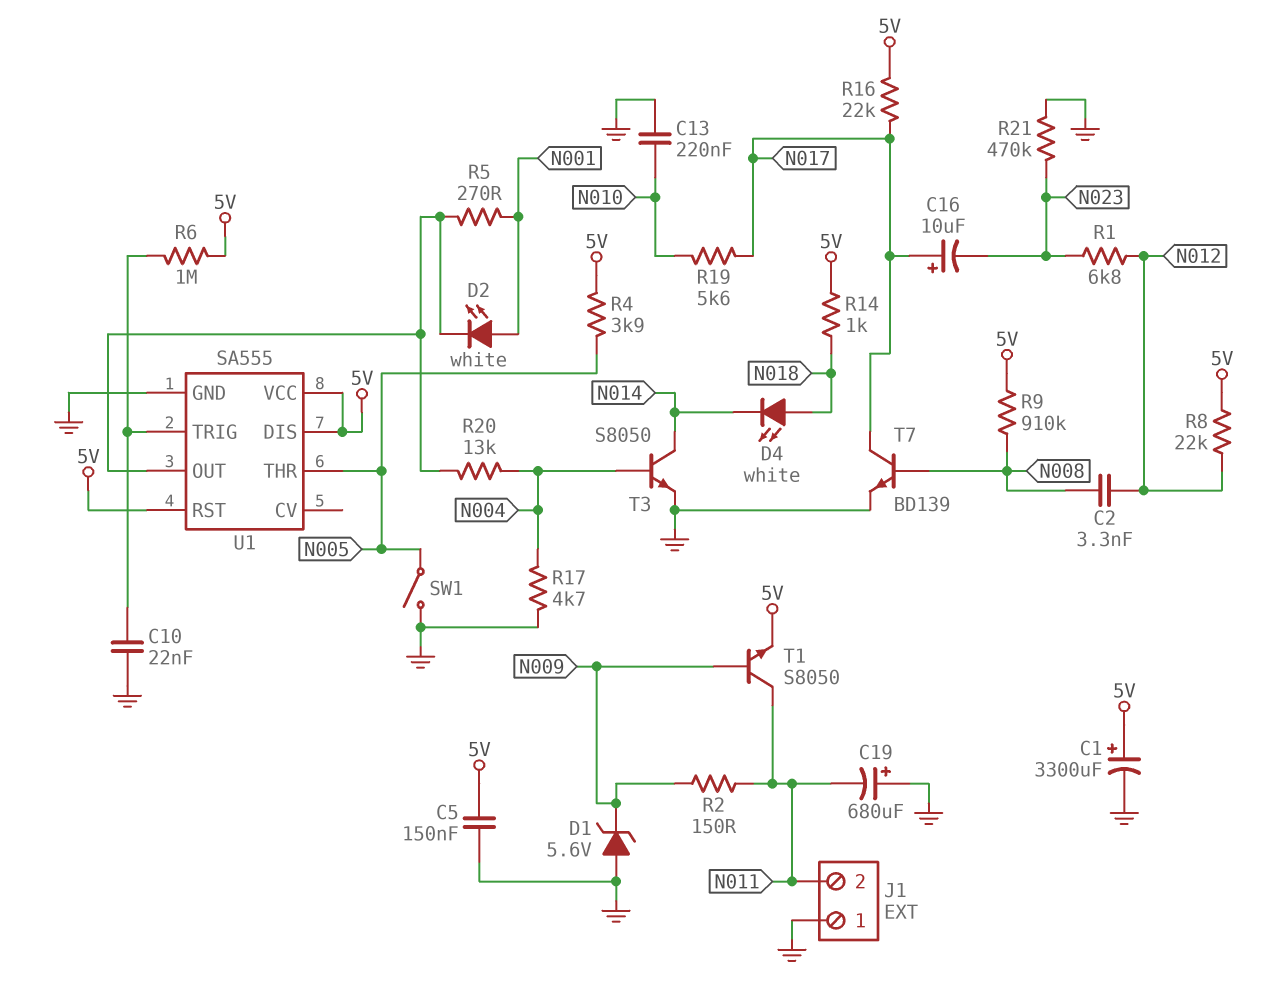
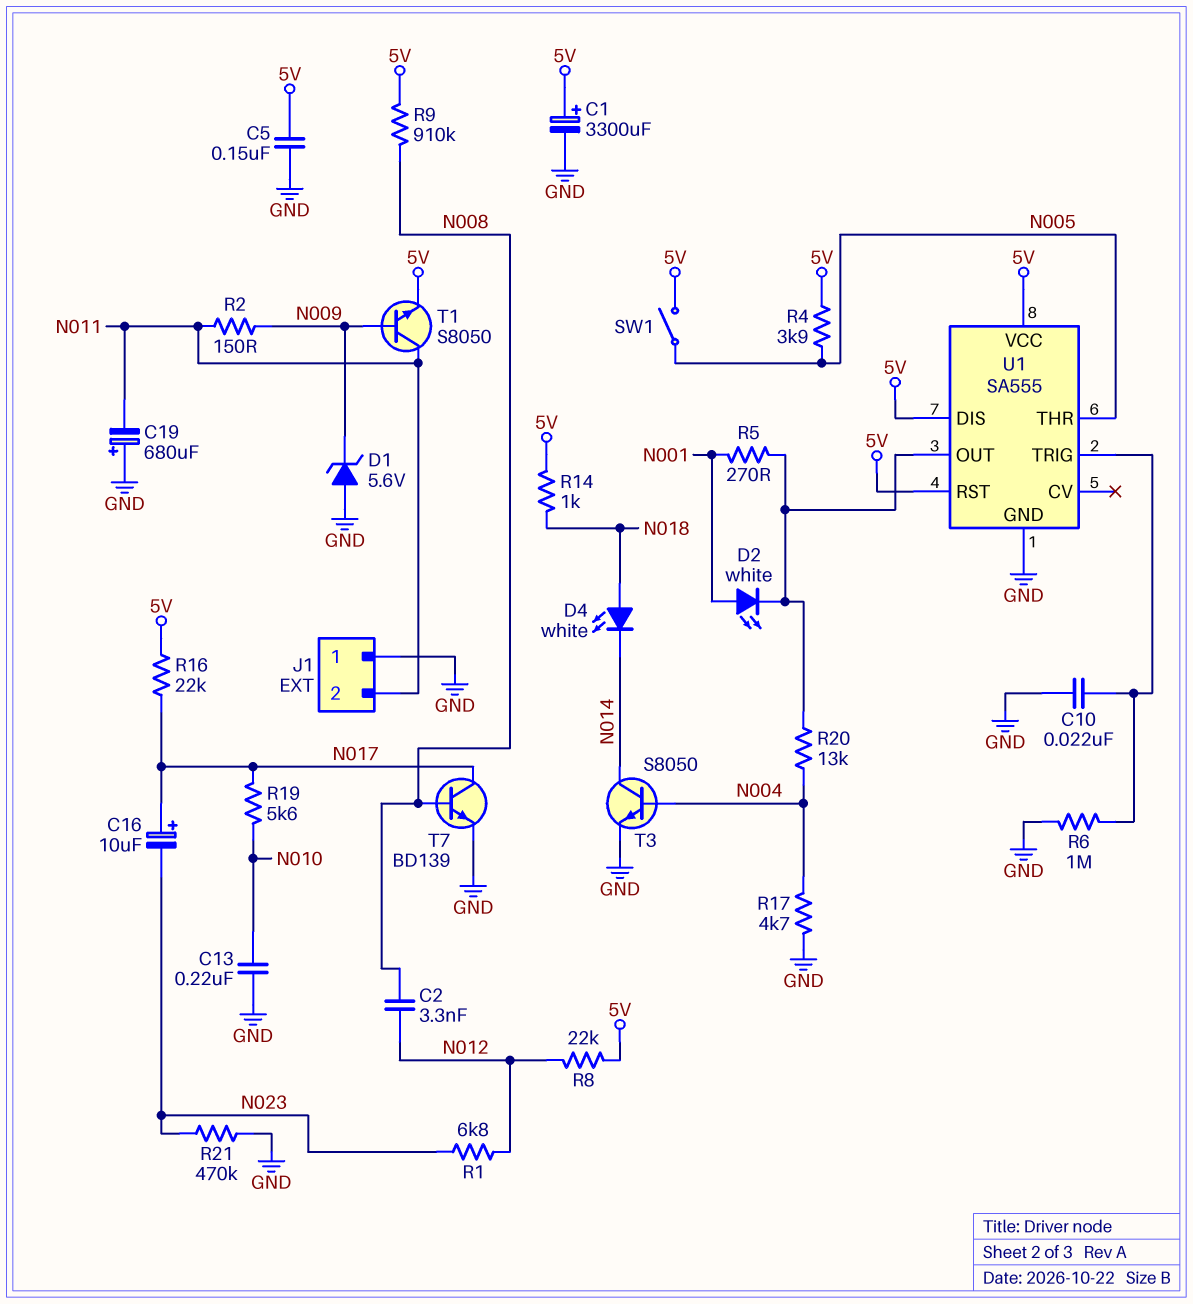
R6: 1M (5V, U1/TRIG) -> 1M (GND, U1/TRIG)
SW1: switch (GND, N005) -> switch (5V, N005)

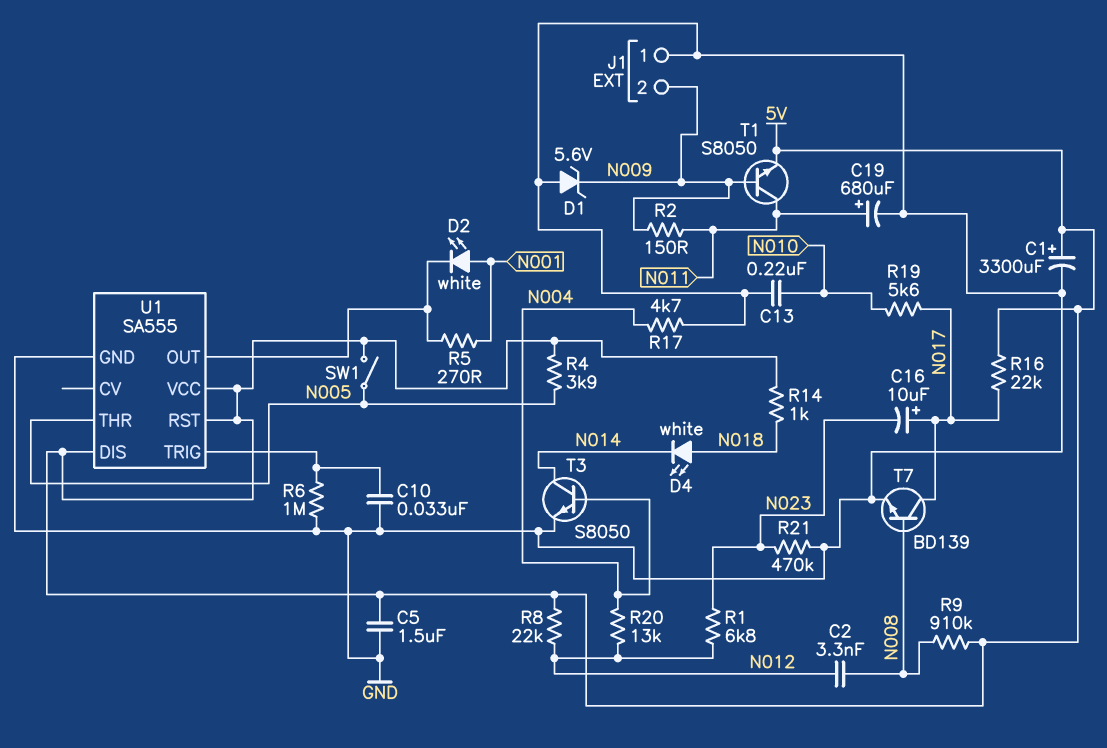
C5: 150nF (5V, GND) -> 1.5uF (5V, GND)
C10: 22nF (GND, U1/TRIG) -> 33nF (GND, U1/TRIG)
C19: 680uF (plus GND, minus N011) -> 680uF (plus N011, minus GND)
J1 pin 2: N011 -> N009
R20: 13k (N004, U1/OUT) -> 13k (N004, N012)

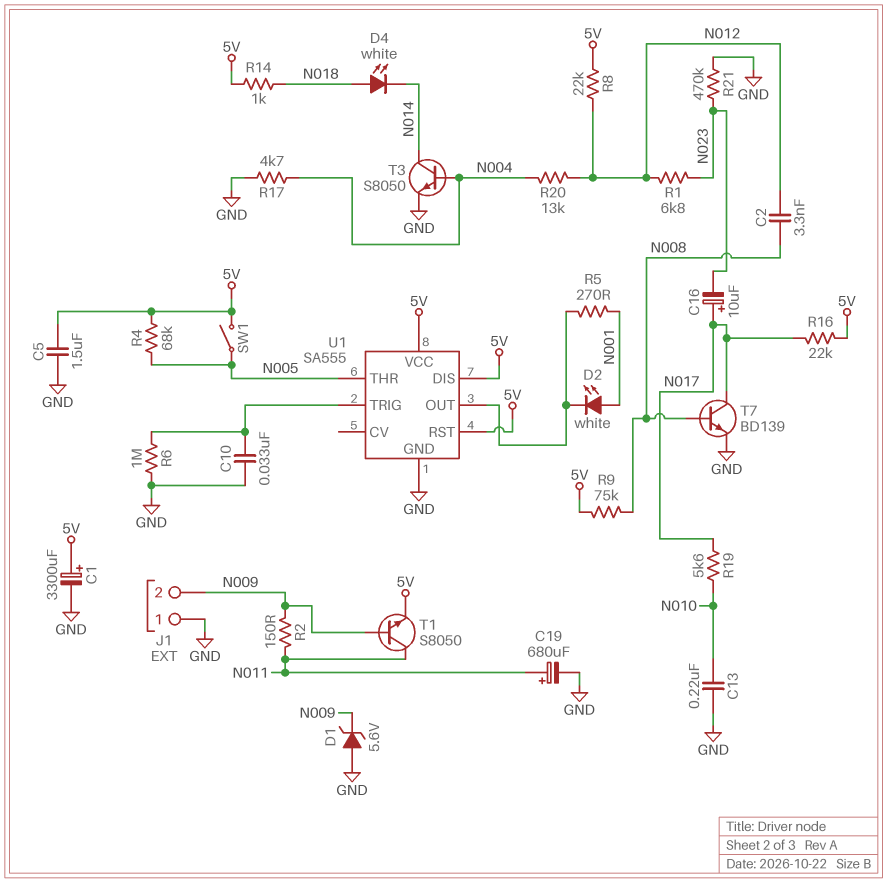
R4: 3.9k (5V, N005) -> 68k (5V, N005)
R9: 910k (5V, N008) -> 75k (5V, N008)

